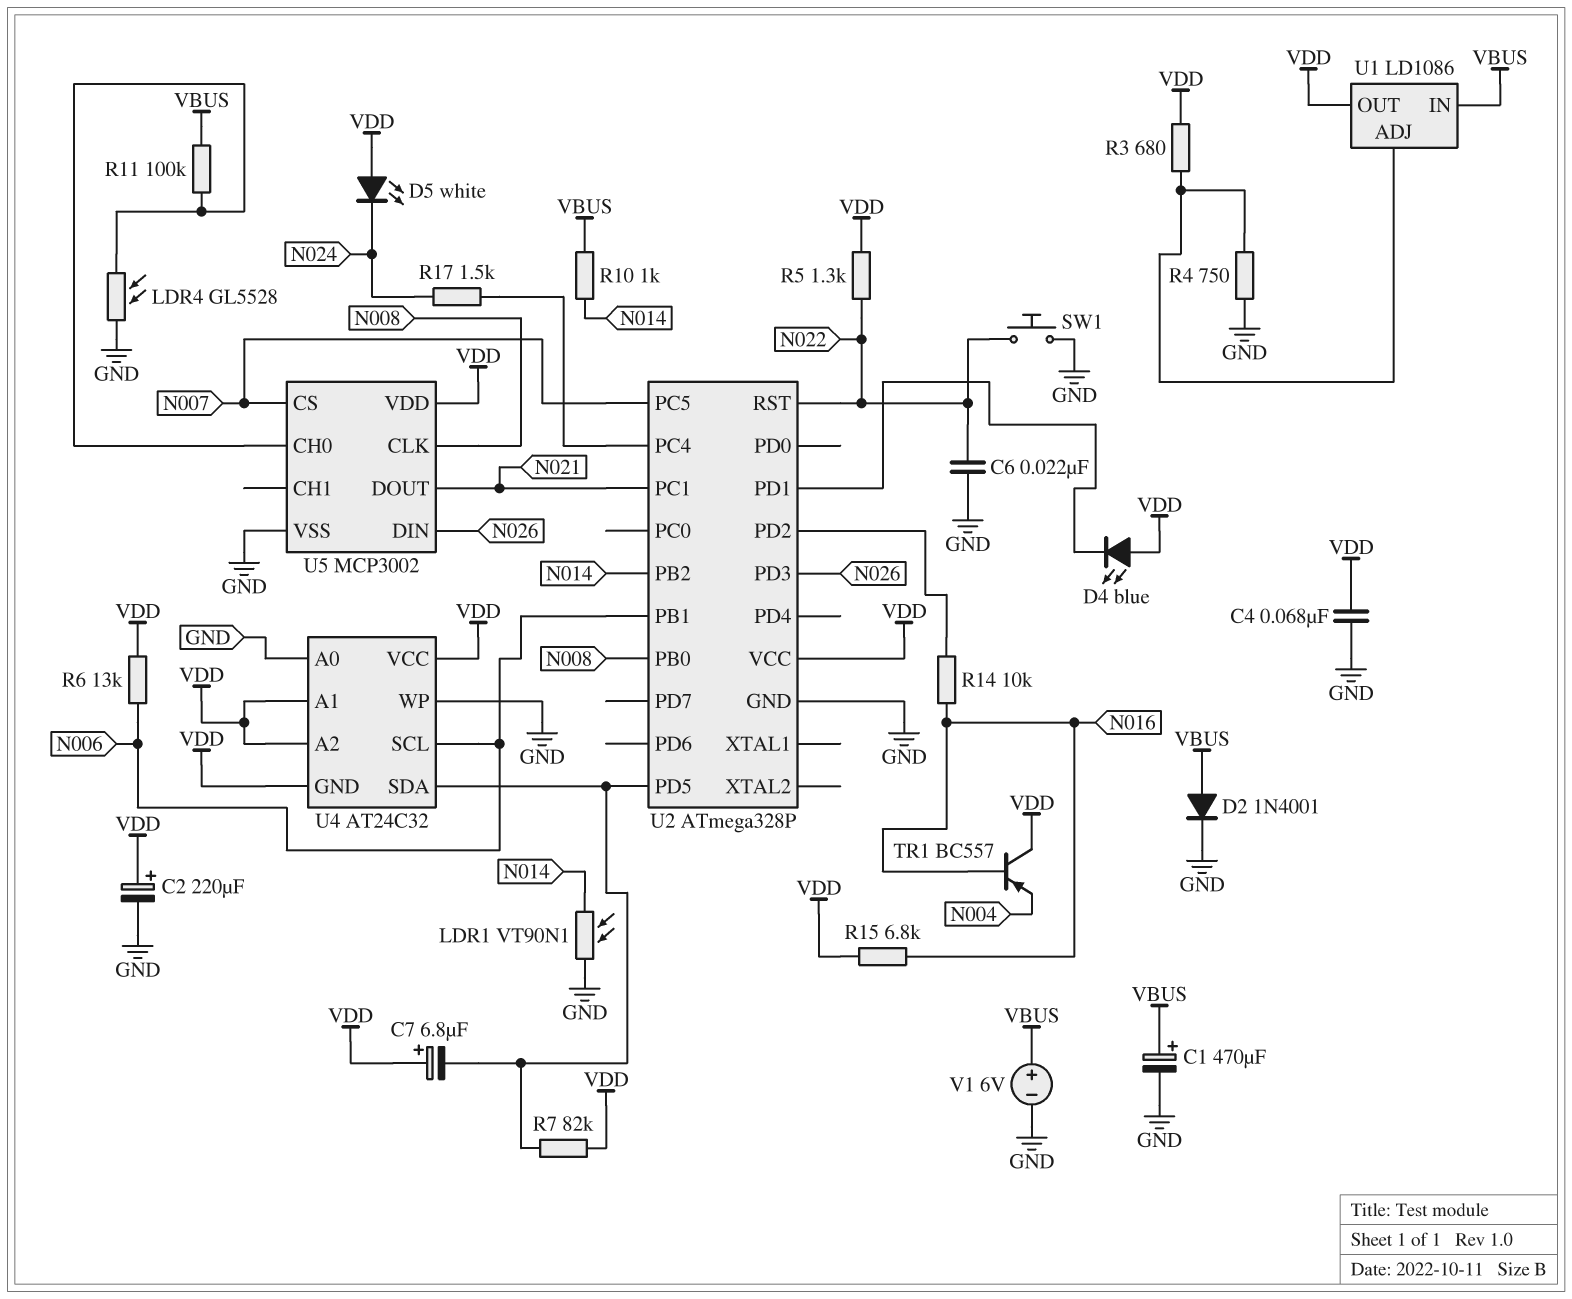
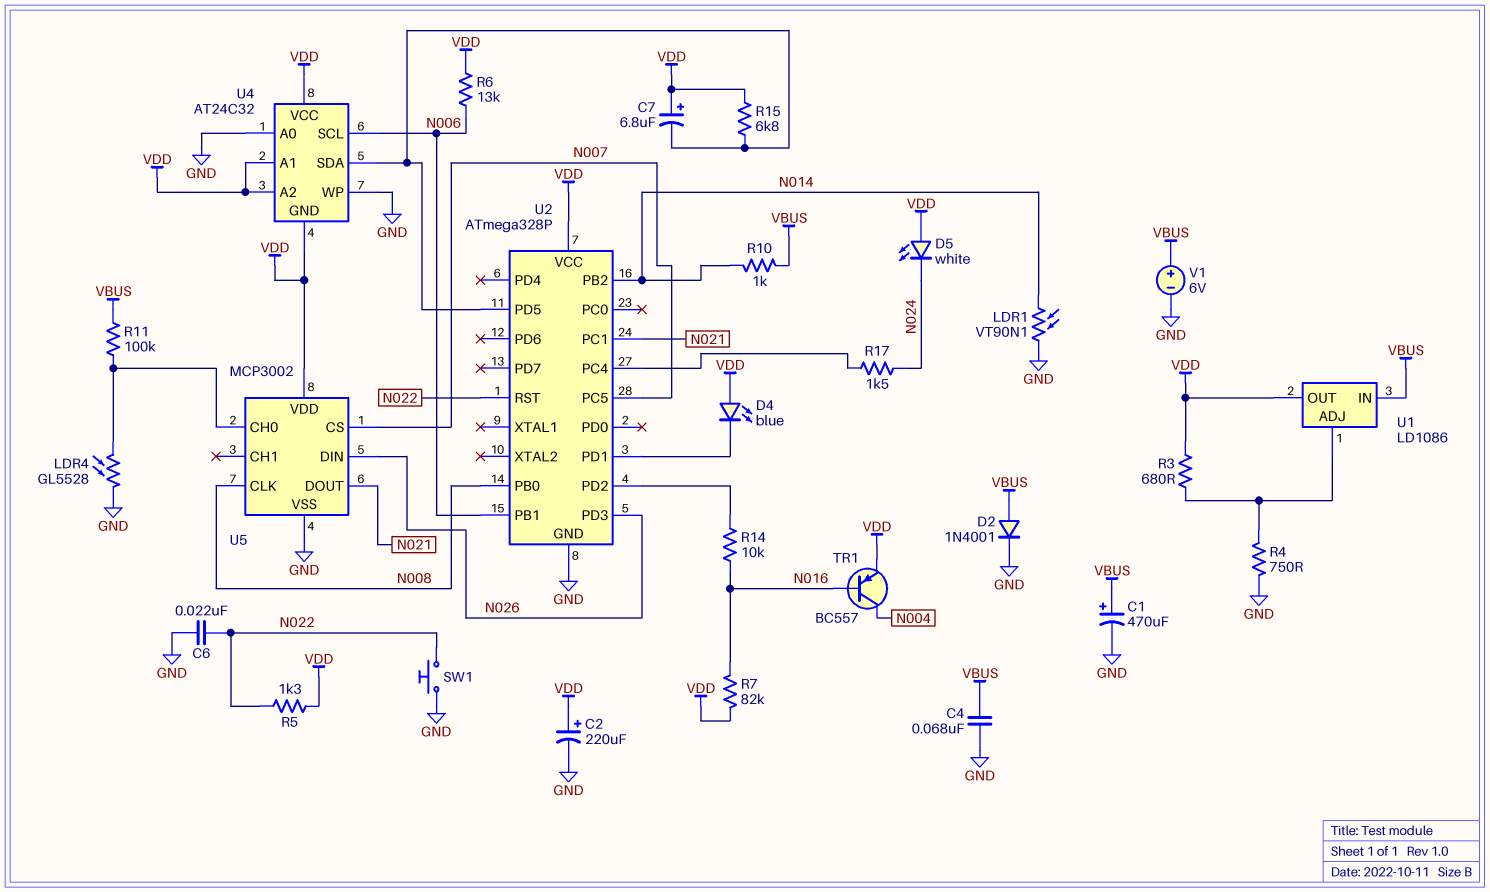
C4: 68nF (GND, VDD) -> 68nF (GND, VBUS)
R7: 82k (U2/PD5, VDD) -> 82k (N016, VDD)
R15: 6.8k (N016, VDD) -> 6.8k (U2/PD5, VDD)
TR1: PNP BC557 (B N016, C VDD, E N004) -> PNP BC557 (B N016, C N004, E VDD)

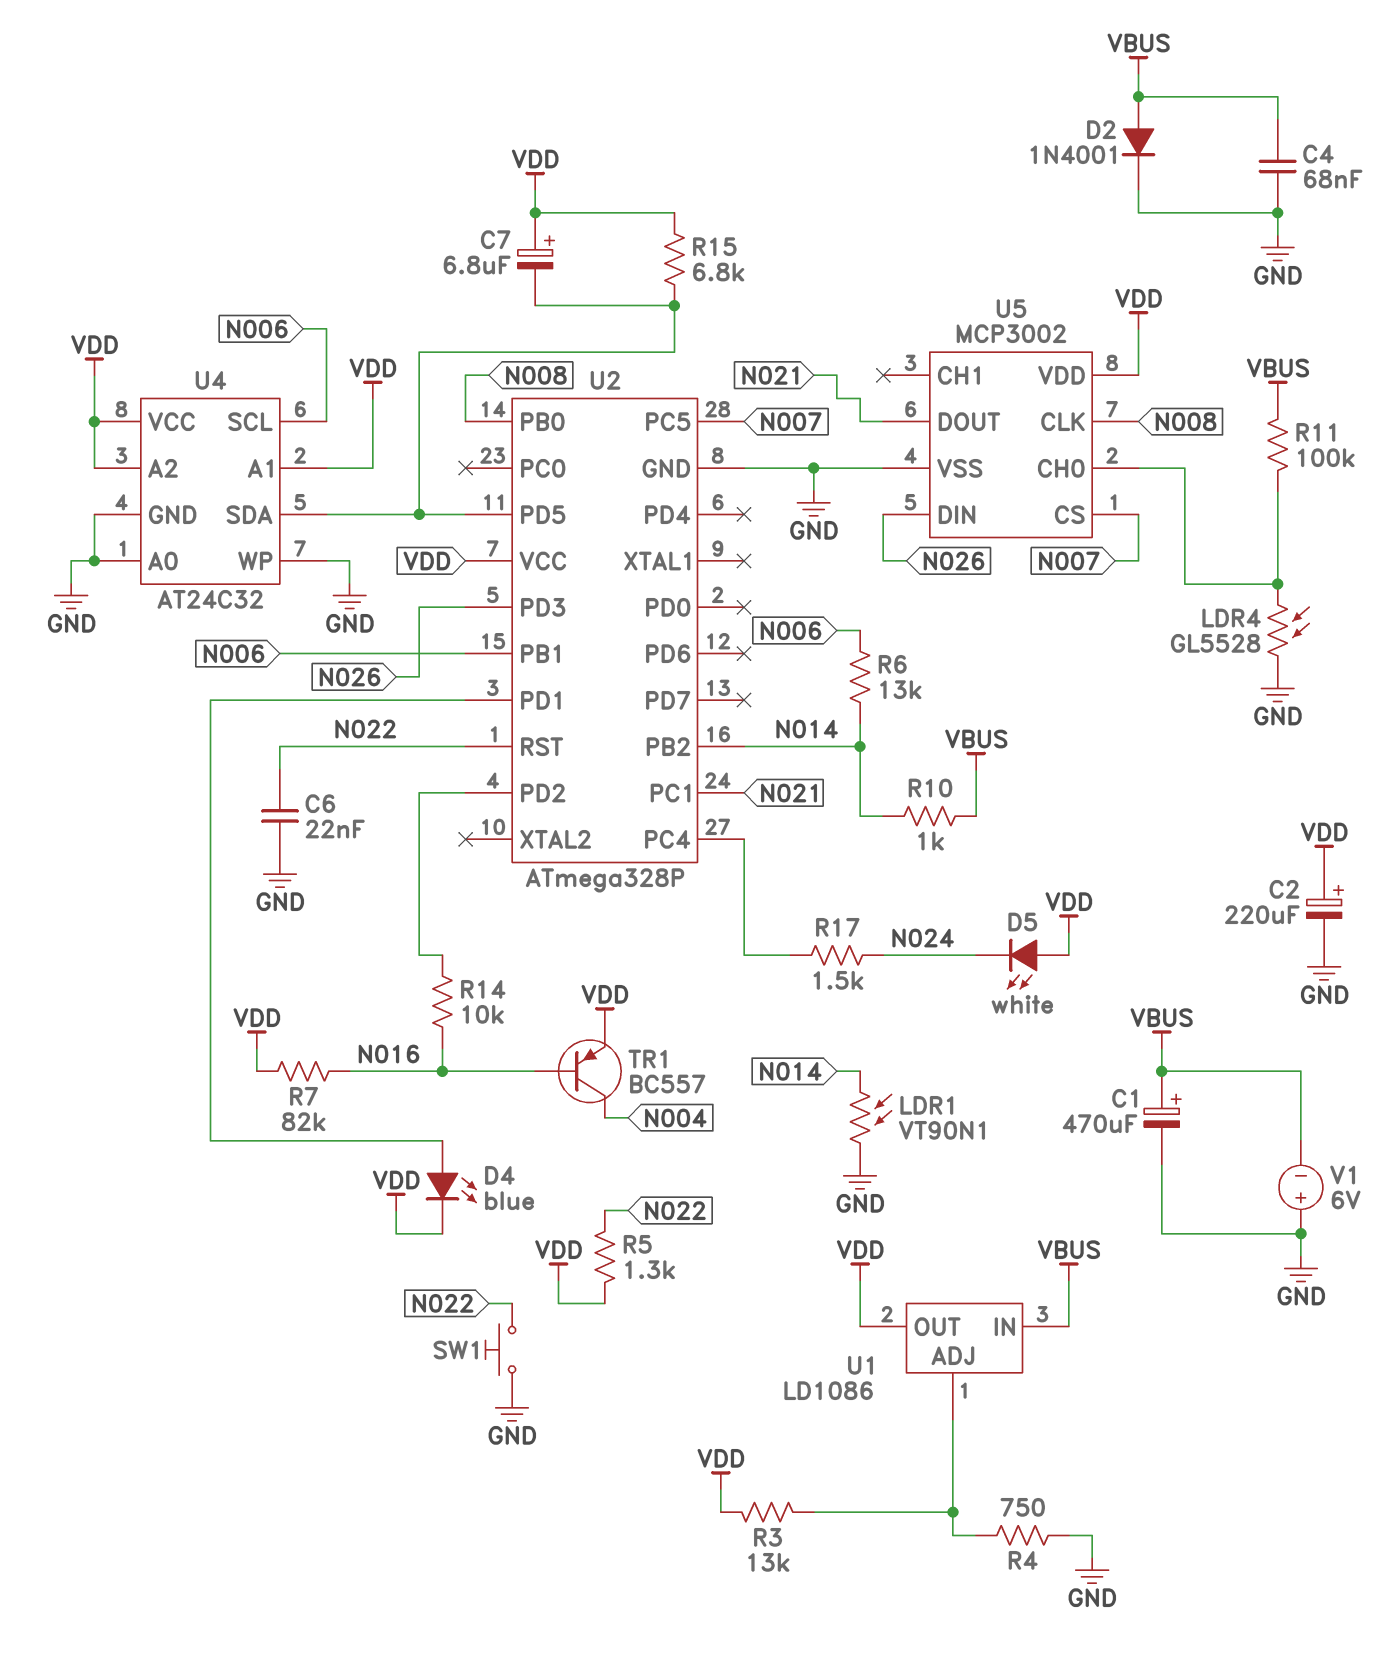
D4: LED blue (A VDD, K U2/PD1) -> LED blue (A U2/PD1, K VDD)
R3: 680 (U1/ADJ, VDD) -> 13k (U1/ADJ, VDD)
R6: 13k (N006, VDD) -> 13k (N006, N014)
U4 pin GND: VDD -> GND
V1: 6V (plus VBUS, minus GND) -> 6V (plus GND, minus VBUS)

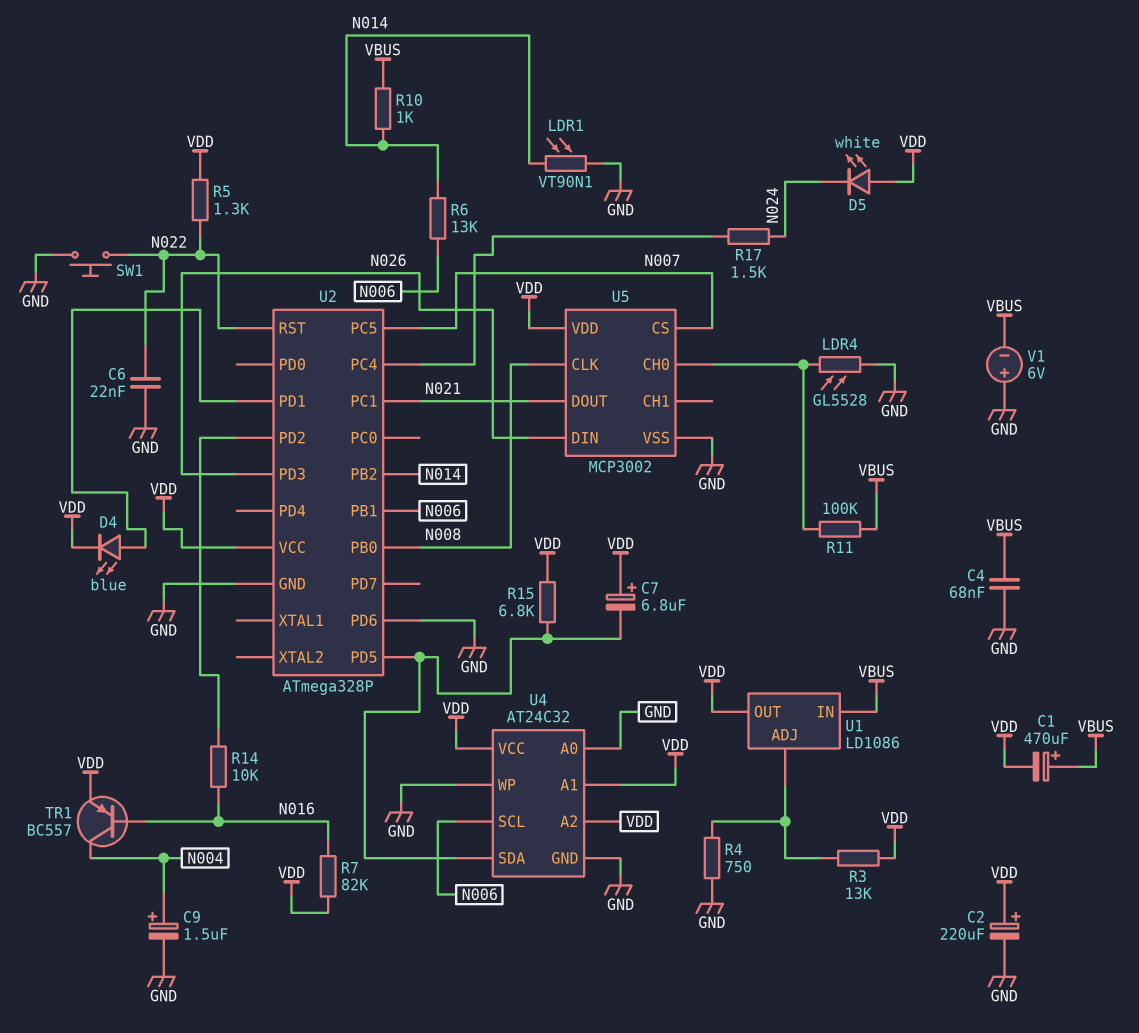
C1: 470uF (plus VBUS, minus GND) -> 470uF (plus VBUS, minus VDD)
C9: none -> 1.5uF (plus N004, minus GND)
D2: diode 1N4001 (A VBUS, K GND) -> none
U2 pin PD6: none -> GND

